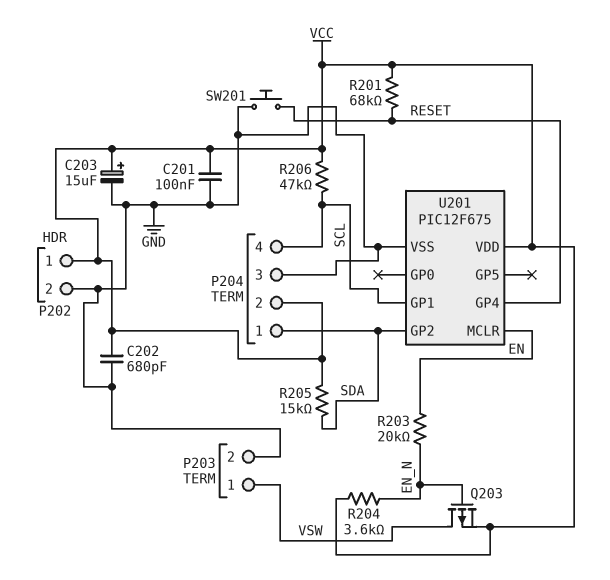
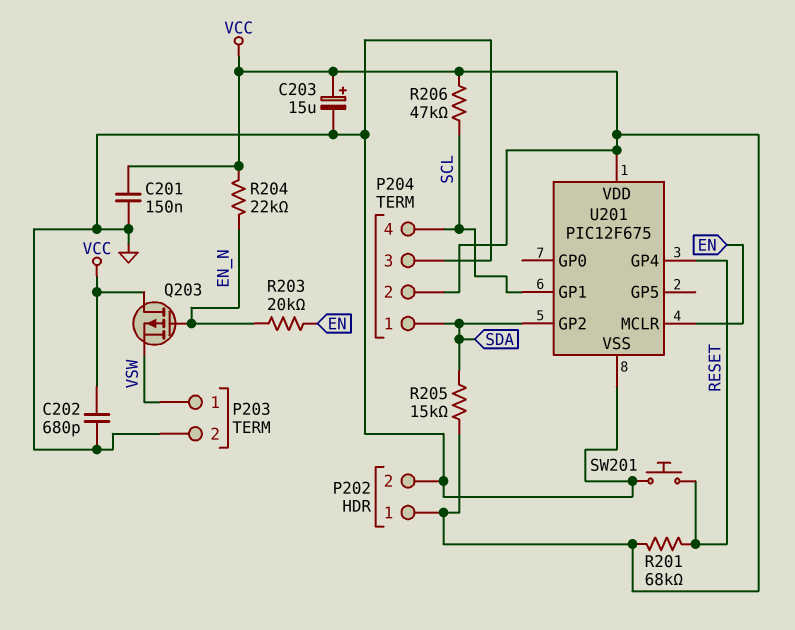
C201: 100nF (GND, VCC) -> 150nF (GND, VCC)
Q203: PMOS (G EN_N, D VSW, S VCC) -> PMOS (G EN_N, D VCC, S VSW)
R204: 3.6k (EN_N, VCC) -> 22k (EN_N, VCC)

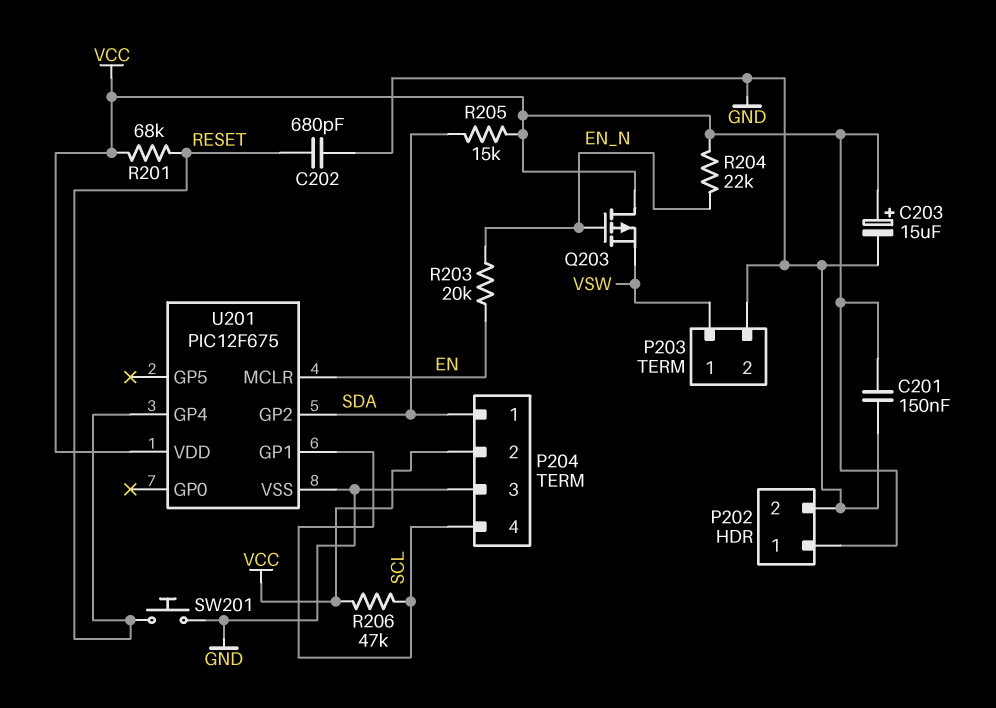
C202: 680pF (GND, VCC) -> 680pF (GND, RESET)

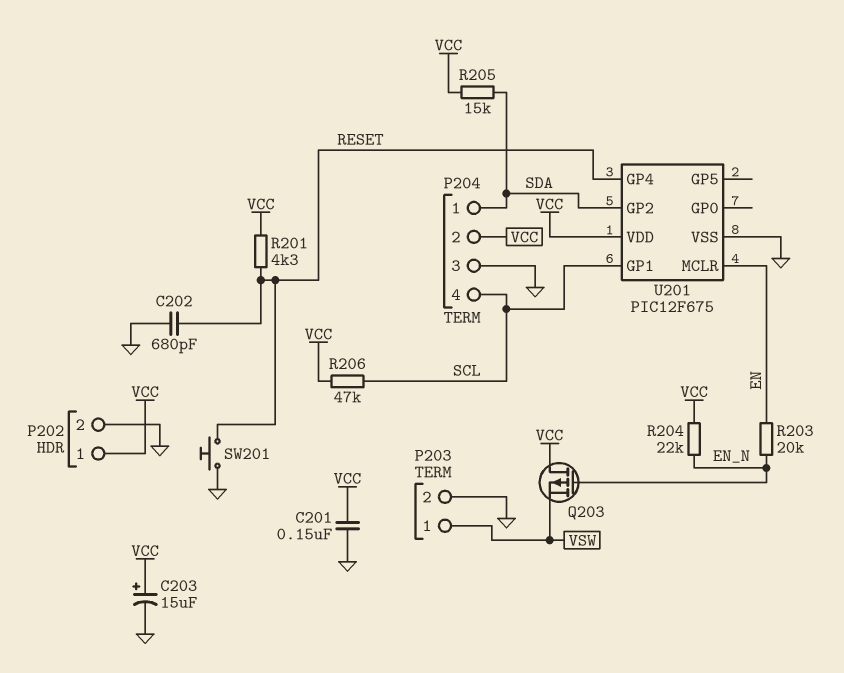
R201: 68k (RESET, VCC) -> 4.3k (RESET, VCC)

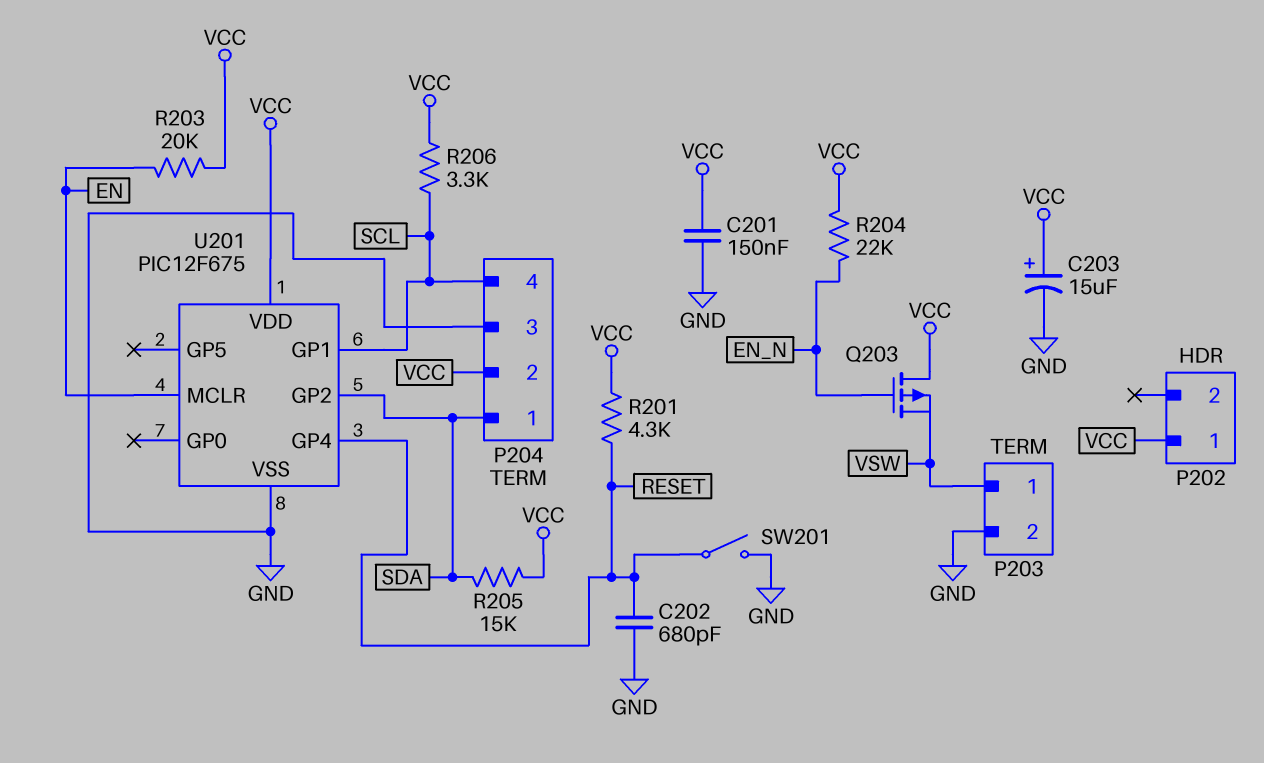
P202 pin 2: GND -> none
R203: 20k (EN, EN_N) -> 20k (EN, VCC)
R206: 47k (SCL, VCC) -> 3.3k (SCL, VCC)
SW201: button (GND, RESET) -> switch (GND, RESET)

